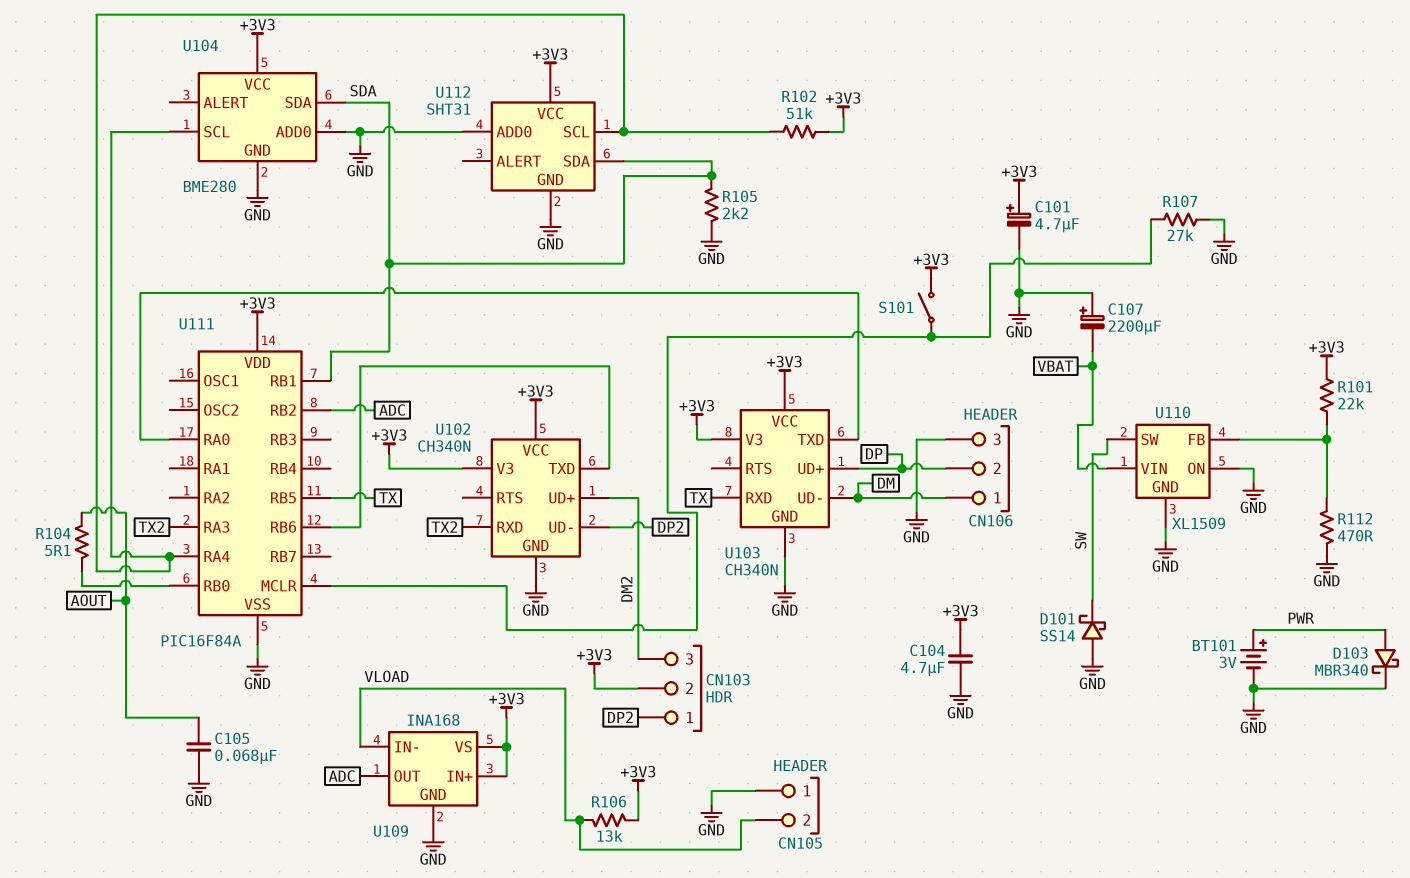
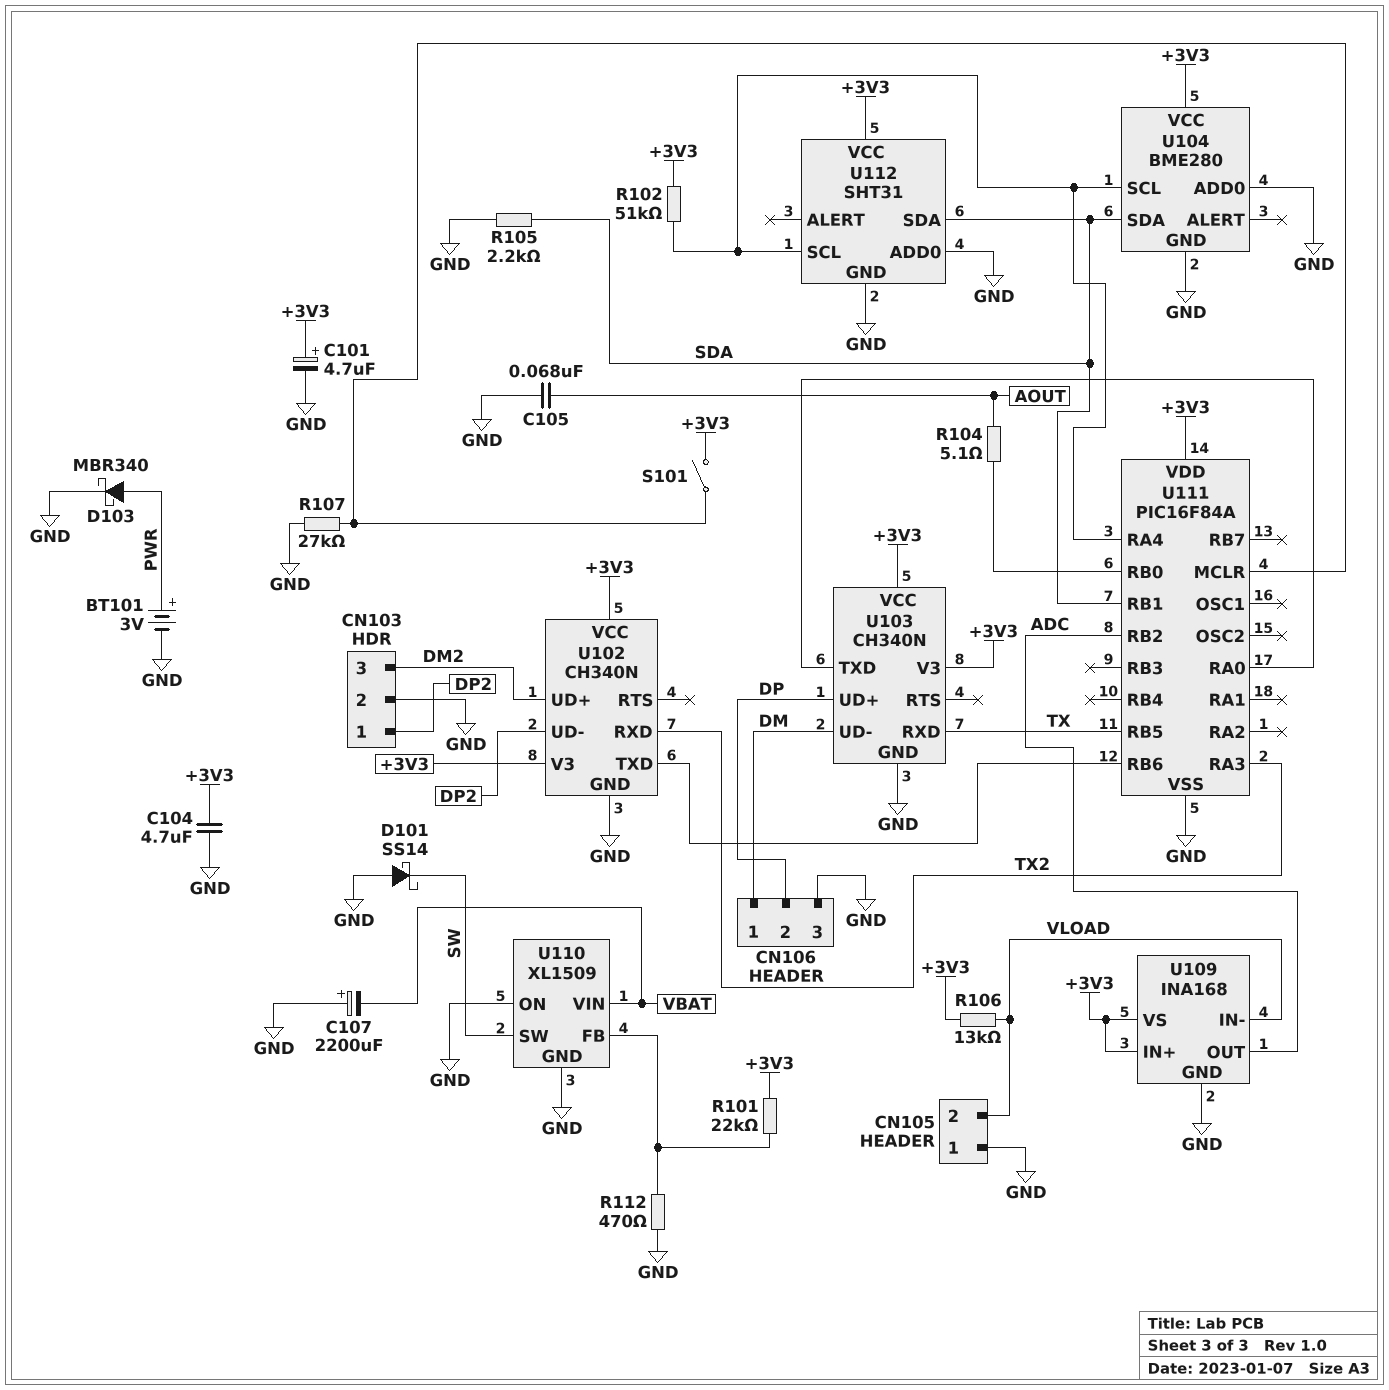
CN103 pin 2: +3V3 -> GND

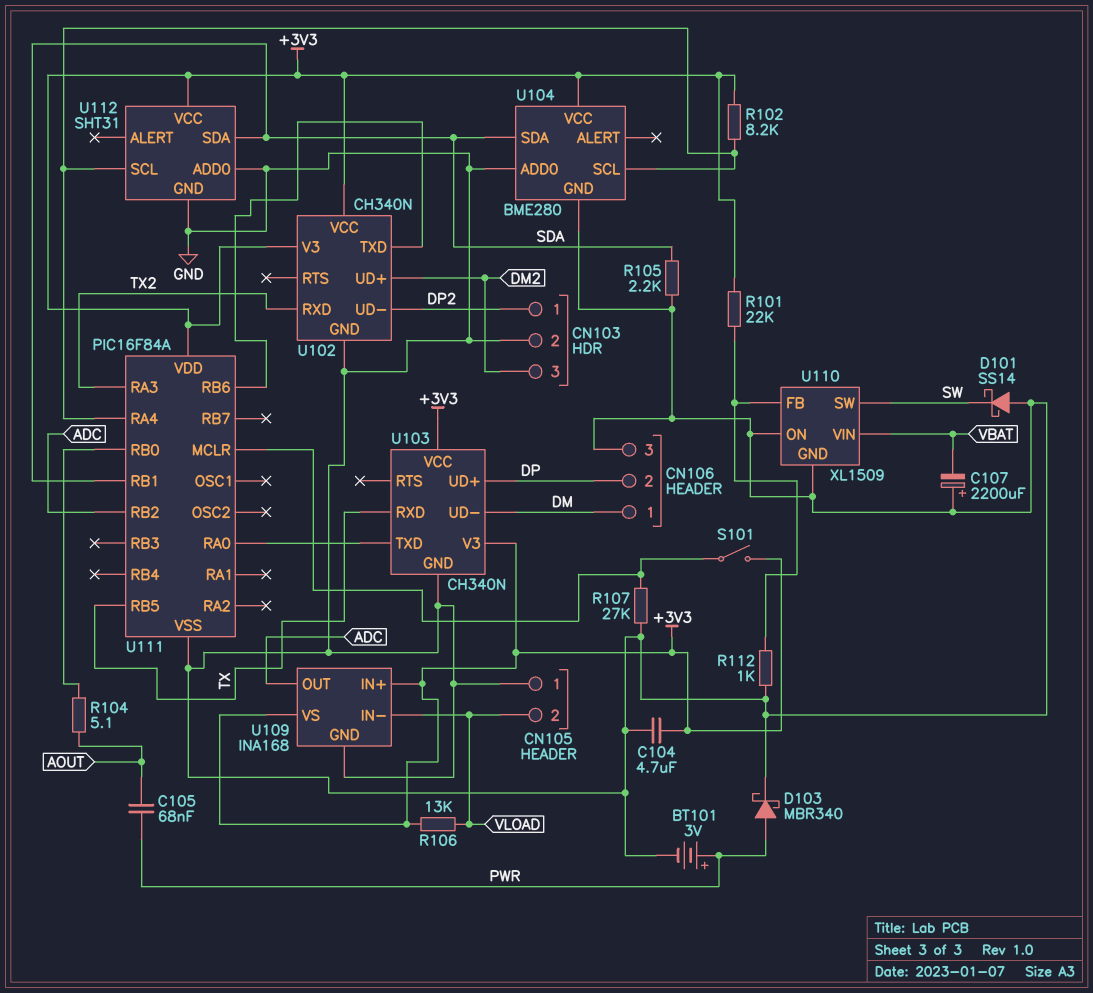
C101: 4.7uF (plus +3V3, minus GND) -> none
C105: 68nF (AOUT, GND) -> 68nF (AOUT, PWR)
R102: 51k (+3V3, U104/SCL) -> 8.2k (+3V3, U104/SCL)
R112: 470 (GND, U110/FB) -> 1k (GND, U110/FB)

